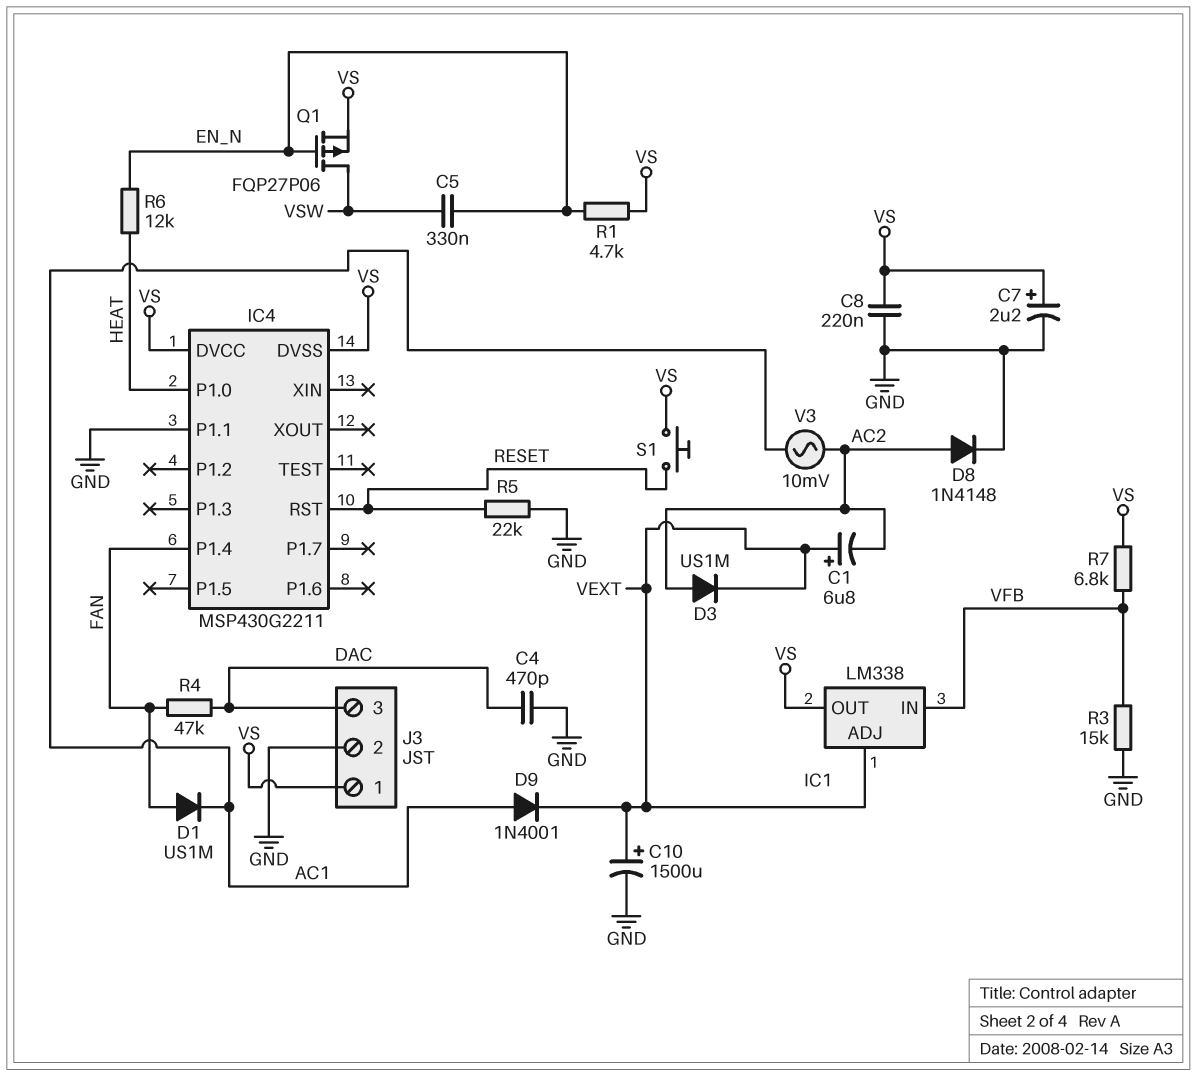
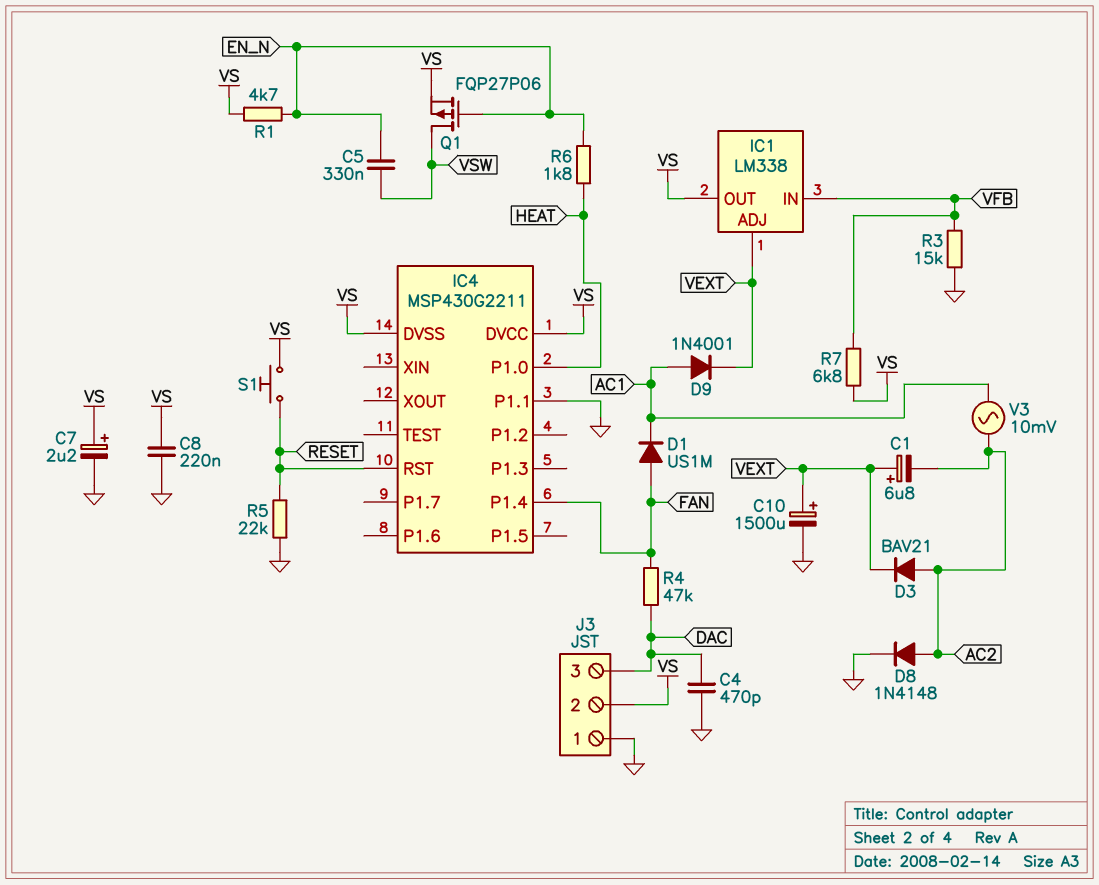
D3: diode US1M (A AC2, K VEXT) -> diode BAV21 (A AC2, K VEXT)
J3 pin 1: VS -> GND
J3 pin 2: GND -> VS
R6: 12k (EN_N, HEAT) -> 1.8k (EN_N, HEAT)

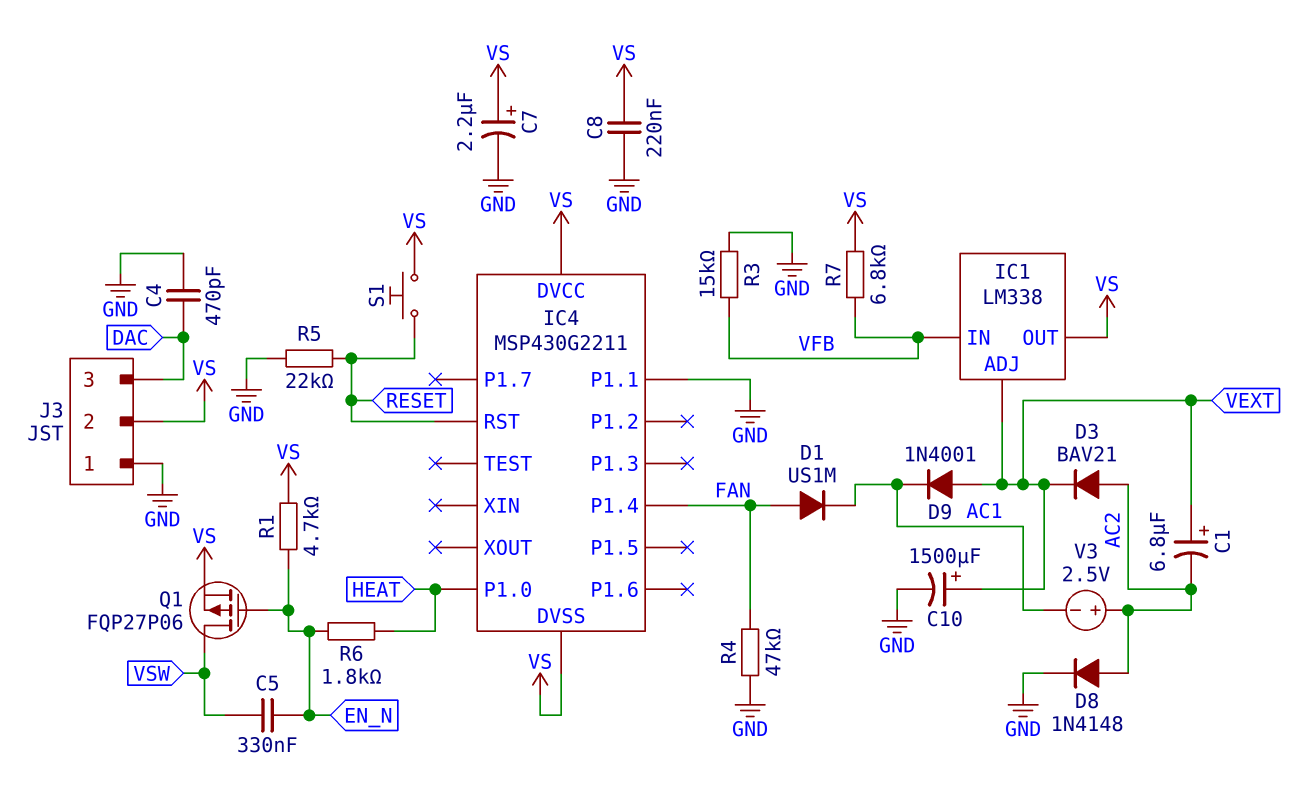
D9: diode 1N4001 (A AC1, K VEXT) -> diode 1N4001 (A VEXT, K AC1)
R4: 47k (DAC, FAN) -> 47k (FAN, GND)
V3: AC 10mV (AC1, AC2) -> 2.5V (plus AC2, minus AC1)

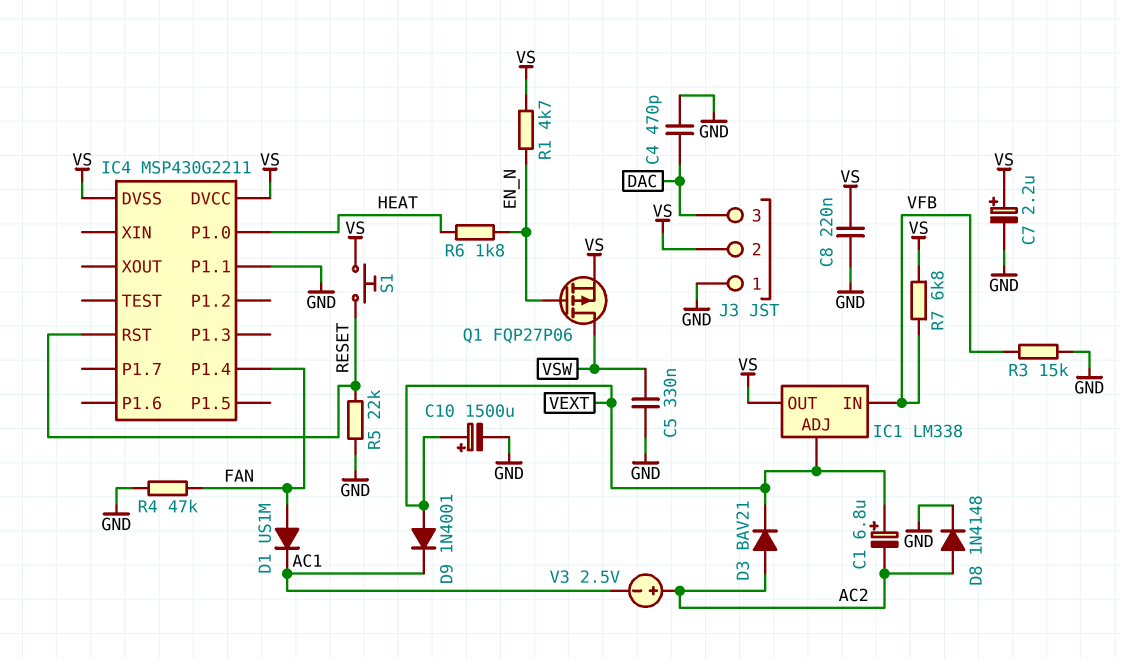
C5: 330nF (EN_N, VSW) -> 330nF (GND, VSW)

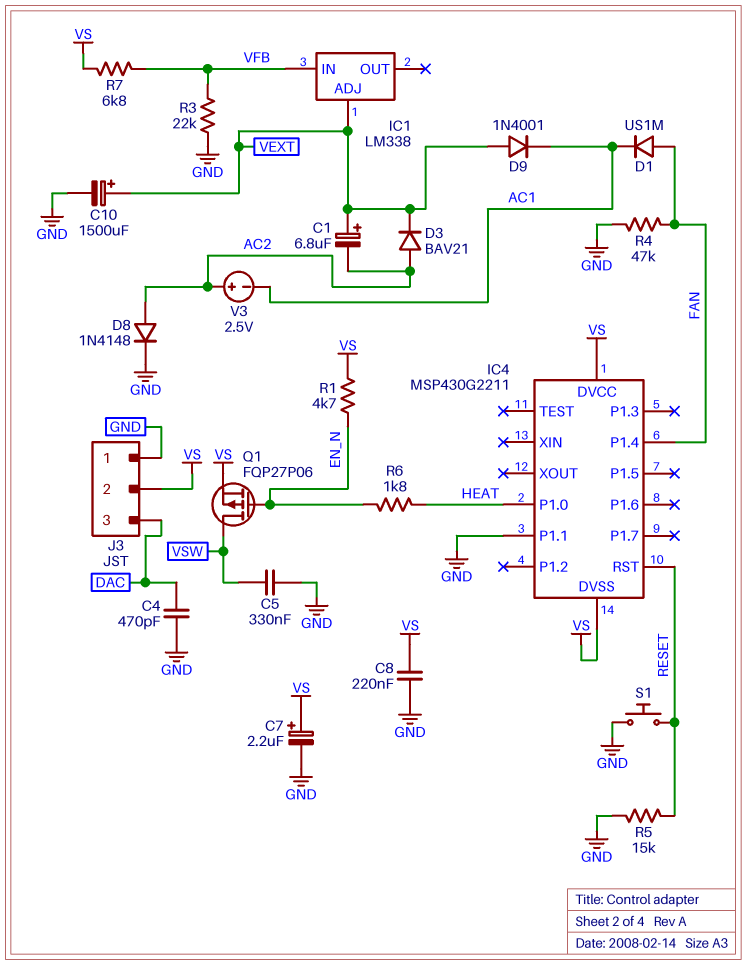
IC1 pin OUT: VS -> none
R3: 15k (GND, VFB) -> 22k (GND, VFB)
R5: 22k (GND, RESET) -> 15k (GND, RESET)
S1: button (RESET, VS) -> button (GND, RESET)

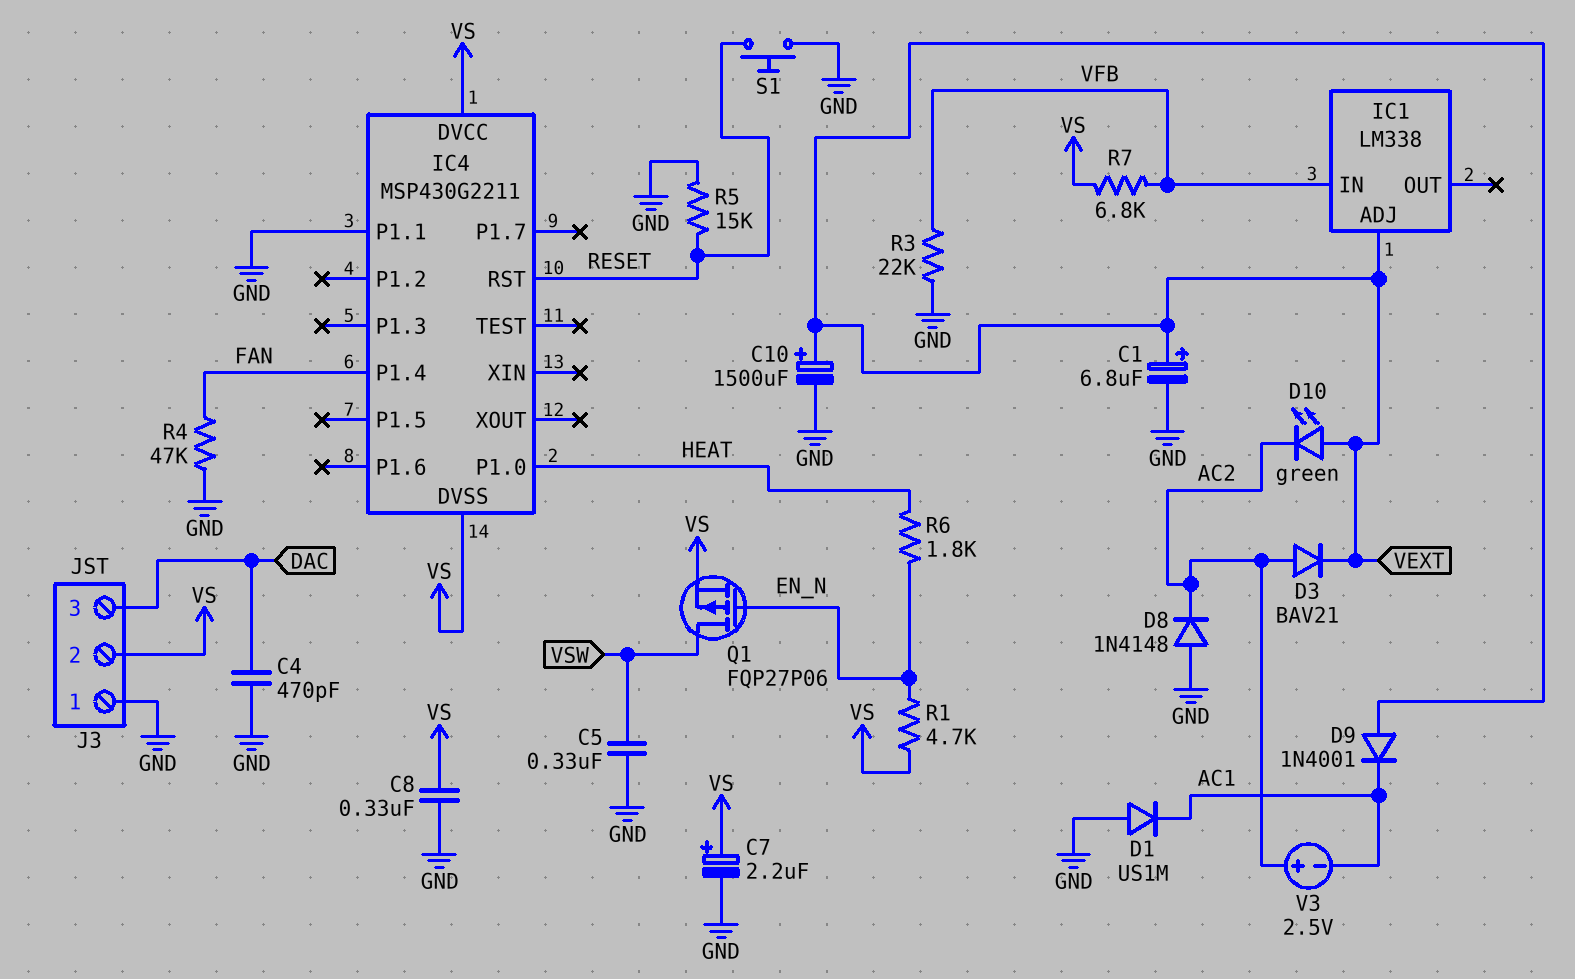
C1: 6.8uF (plus VEXT, minus AC2) -> 6.8uF (plus VEXT, minus GND)
C8: 220nF (GND, VS) -> 330nF (GND, VS)
D1: diode US1M (A FAN, K AC1) -> diode US1M (A GND, K AC1)
D8: diode 1N4148 (A AC2, K GND) -> diode 1N4148 (A GND, K AC2)
D10: none -> LED green (A VEXT, K AC2)

